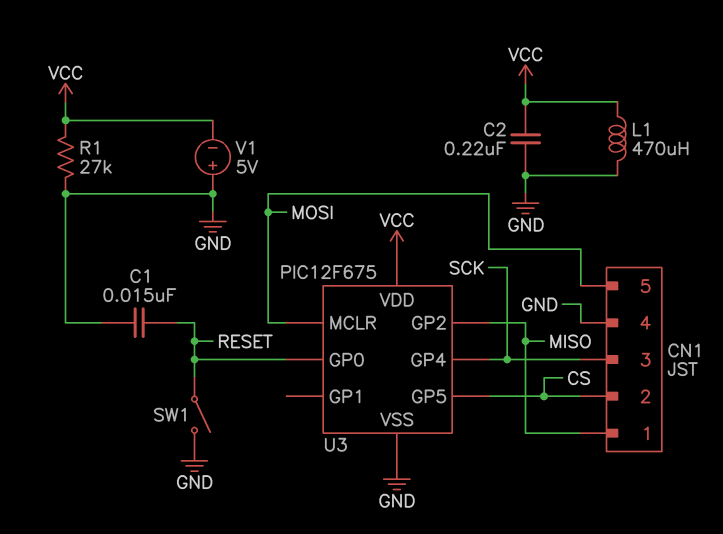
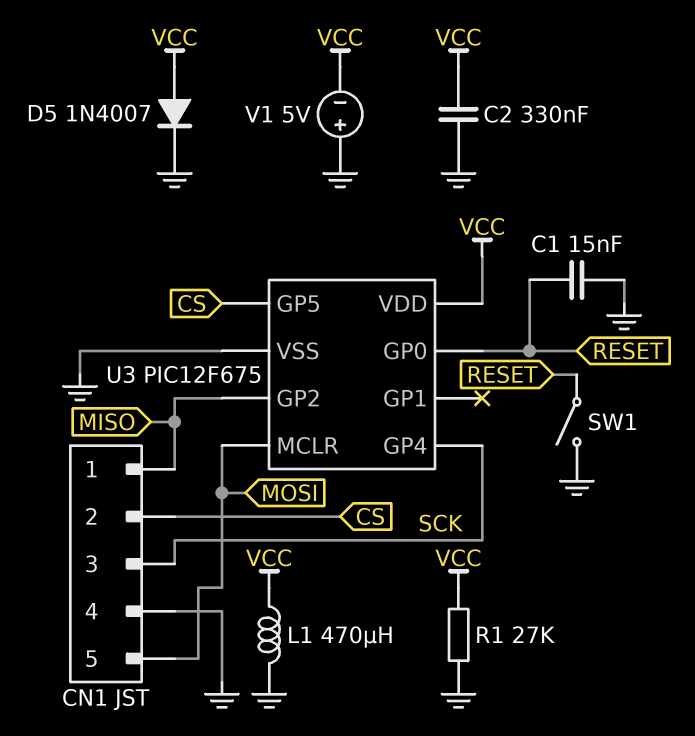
C2: 220nF (GND, VCC) -> 330nF (GND, VCC)
D5: none -> diode 1N4007 (A VCC, K GND)

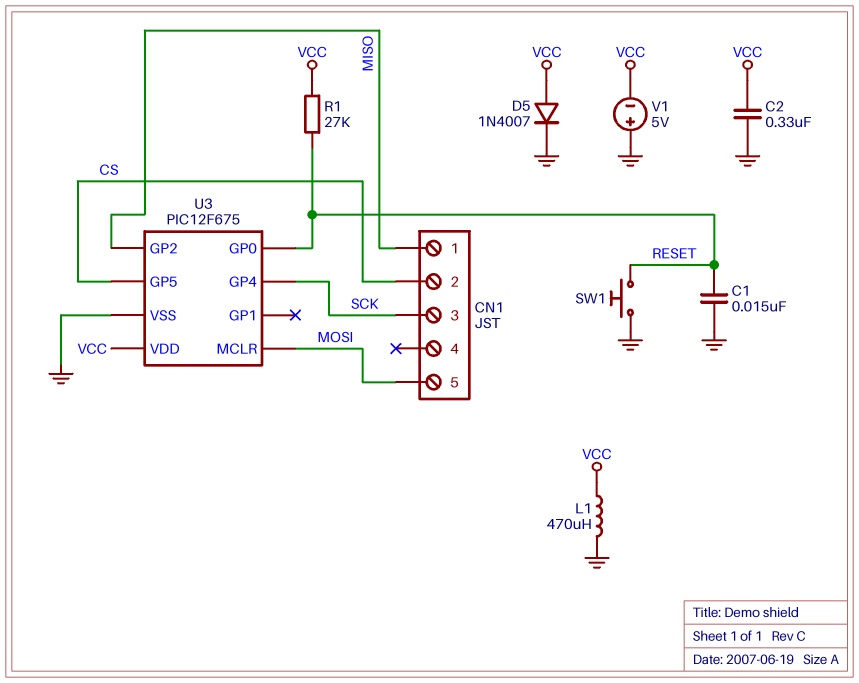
CN1 pin 4: GND -> none
R1: 27k (GND, VCC) -> 27k (RESET, VCC)
SW1: switch (GND, RESET) -> button (GND, RESET)

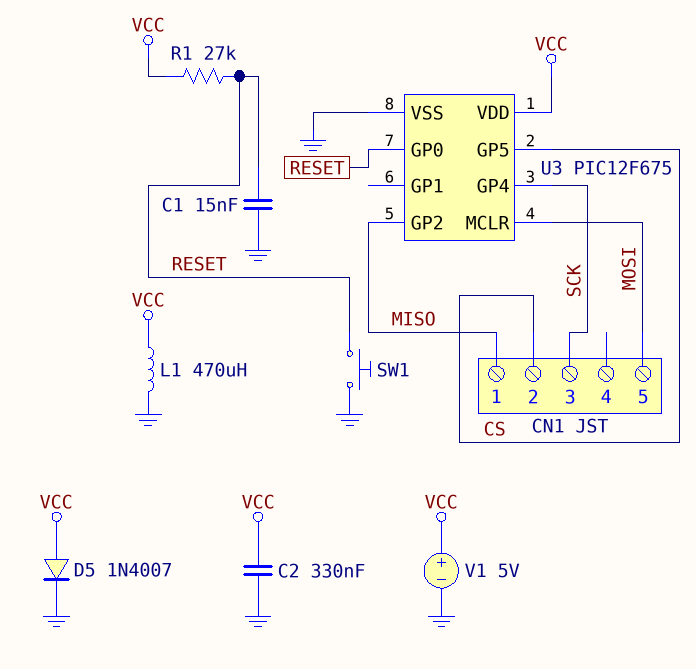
V1: 5V (plus GND, minus VCC) -> 5V (plus VCC, minus GND)

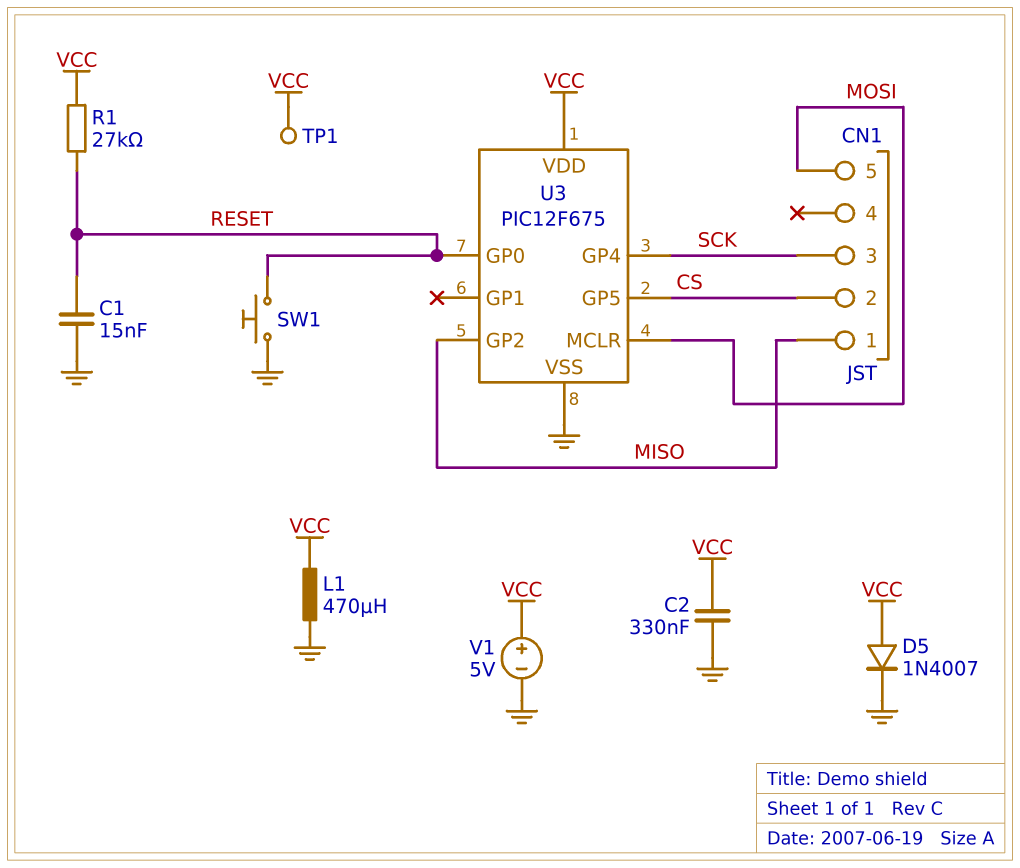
TP1: none -> test point (VCC)

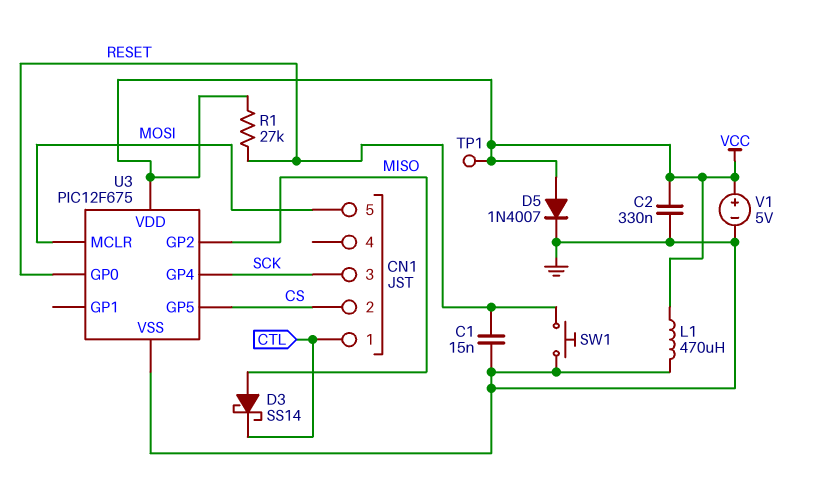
CN1 pin 1: MISO -> CTL
D3: none -> schottky SS14 (A MISO, K CTL)

